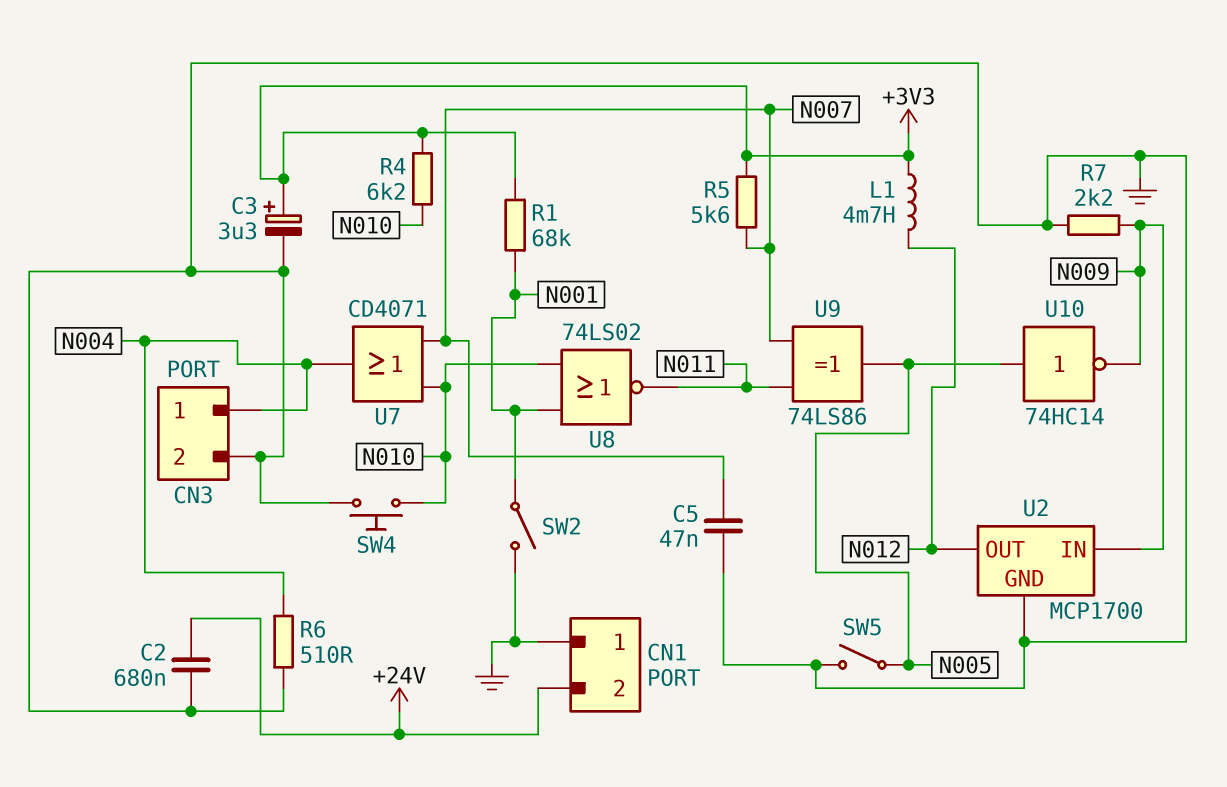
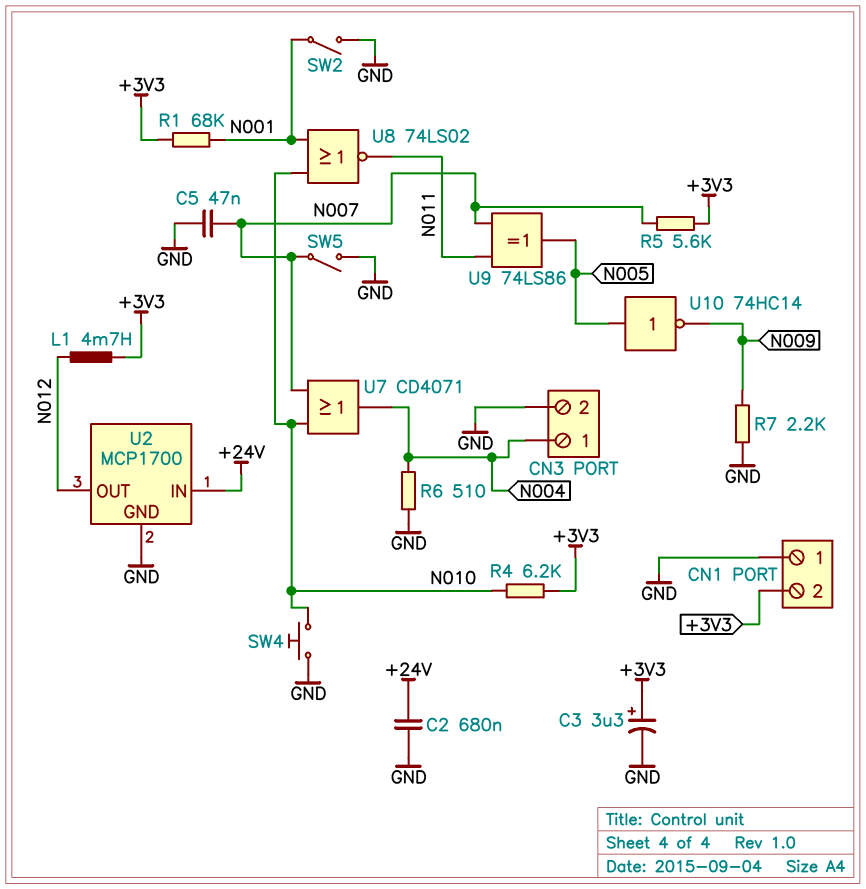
CN1 pin 2: +24V -> +3V3
SW5: switch (GND, N005) -> switch (GND, N007)
U2 pin IN: N009 -> +24V

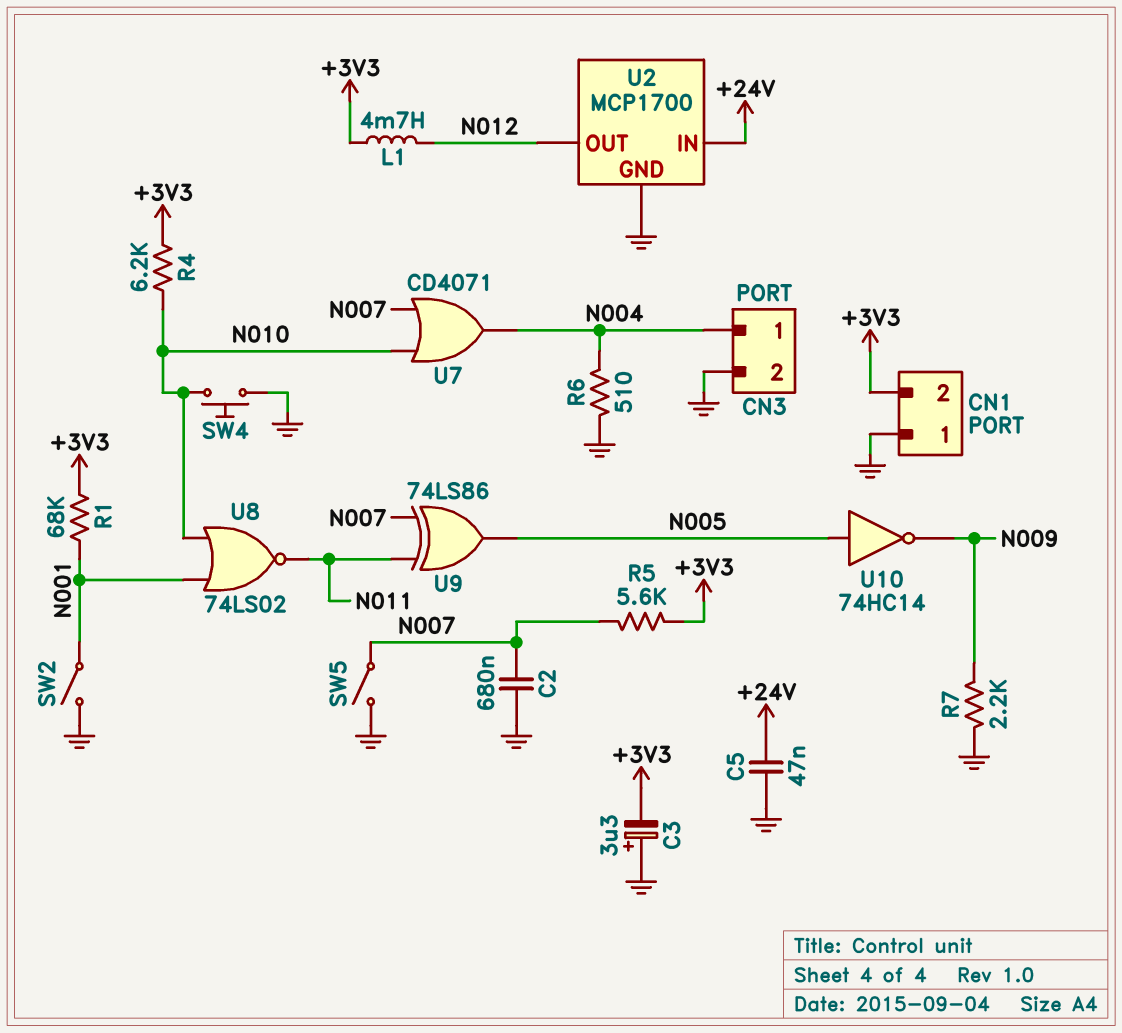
C2: 680nF (+24V, GND) -> 680nF (GND, N007)
C3: 3.3uF (plus +3V3, minus GND) -> 3.3uF (plus GND, minus +3V3)
C5: 47nF (GND, N007) -> 47nF (+24V, GND)

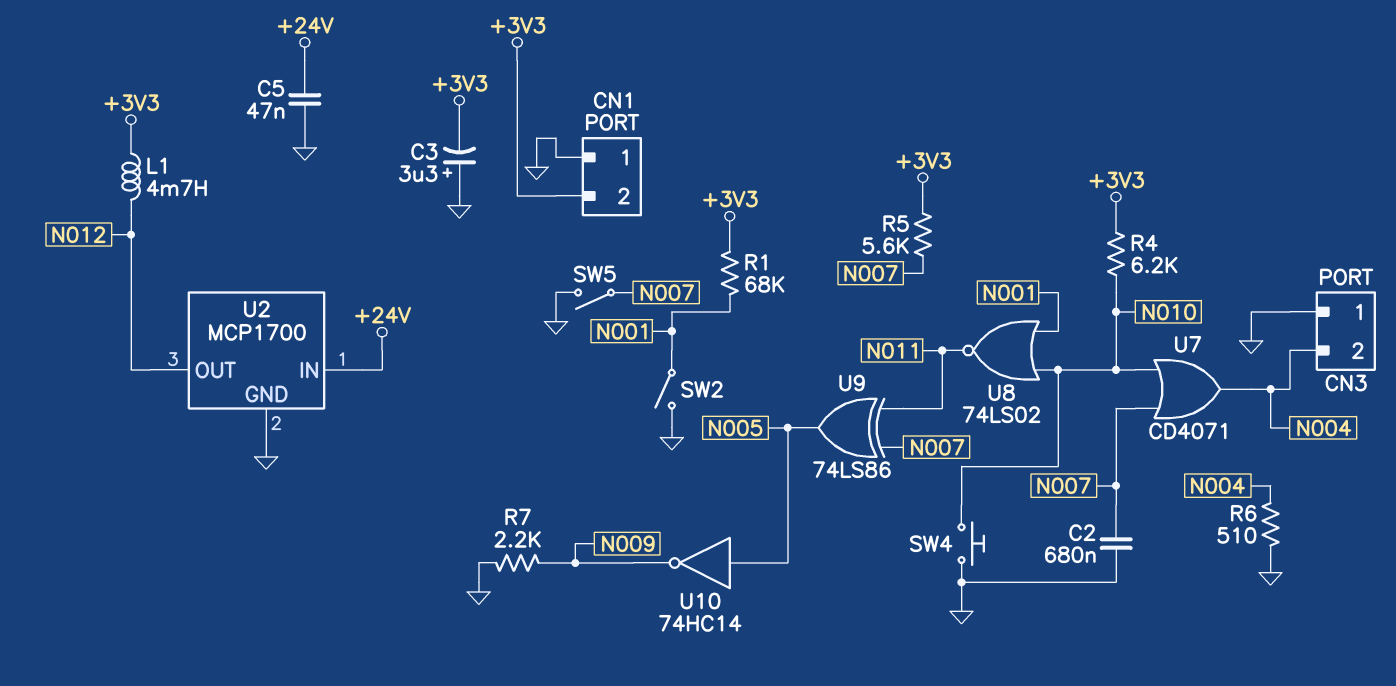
CN3 pin 1: N004 -> GND
CN3 pin 2: GND -> N004

